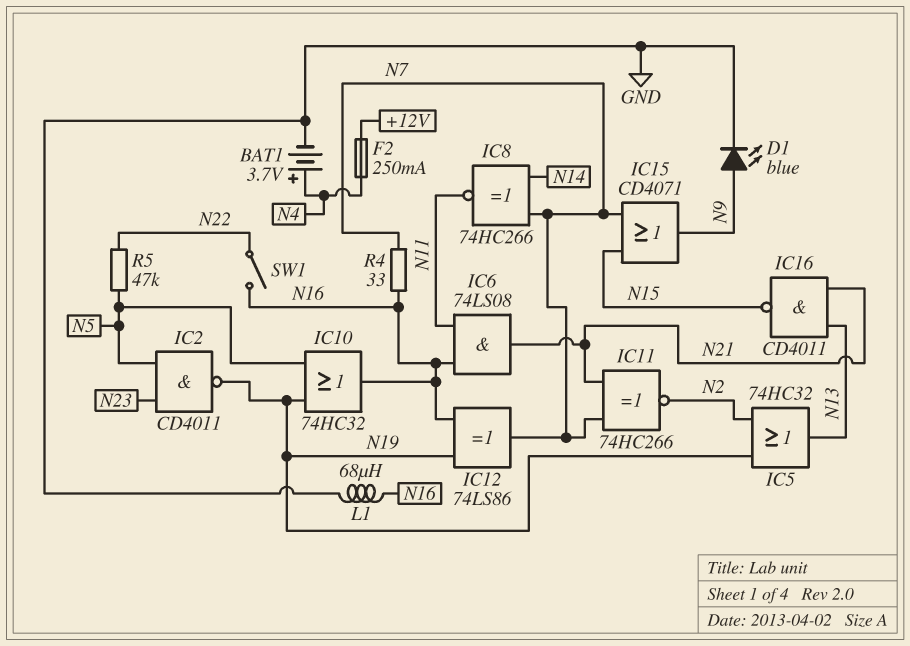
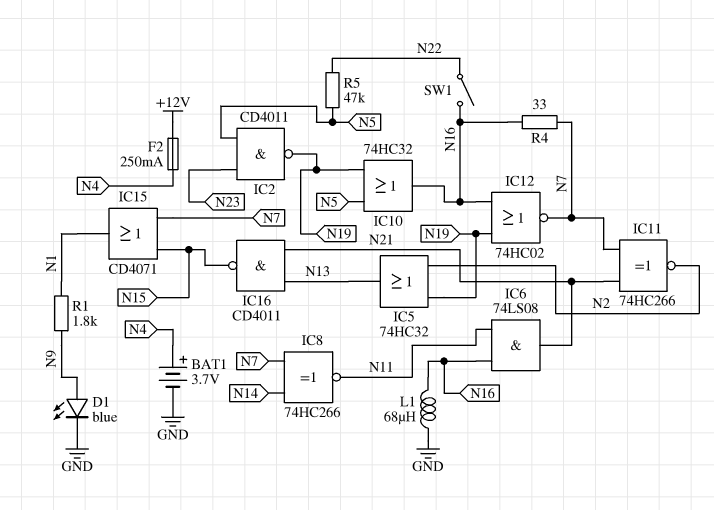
IC12: XOR 74LS86 (in N16, in N19, out N7) -> NOR 74HC02 (in N16, in N19, out N7)
IC15: OR CD4071 (in N7, in N15, out N9) -> OR CD4071 (in N7, in N15, out N1)
R1: none -> 1.8k (N1, N9)

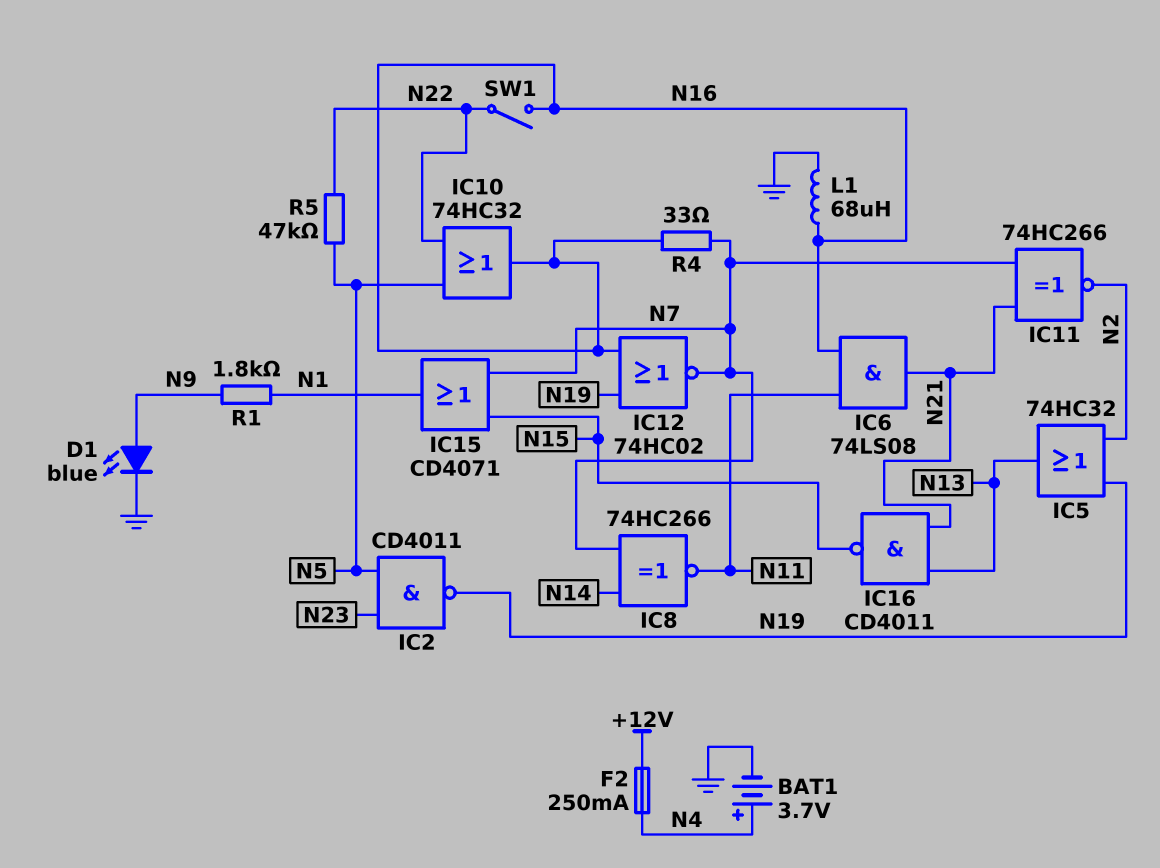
IC10: OR 74HC32 (in N5, in N19, out N16) -> OR 74HC32 (in N5, in N22, out N16)

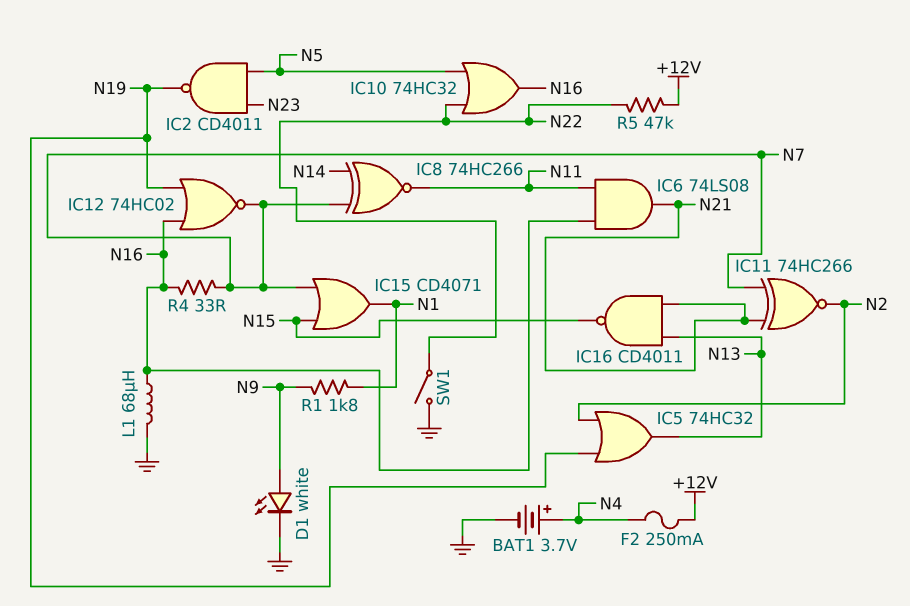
D1: LED blue (A N9, K GND) -> LED white (A N9, K GND)
R5: 47k (N5, N22) -> 47k (+12V, N22)
SW1: switch (N16, N22) -> switch (GND, N22)

